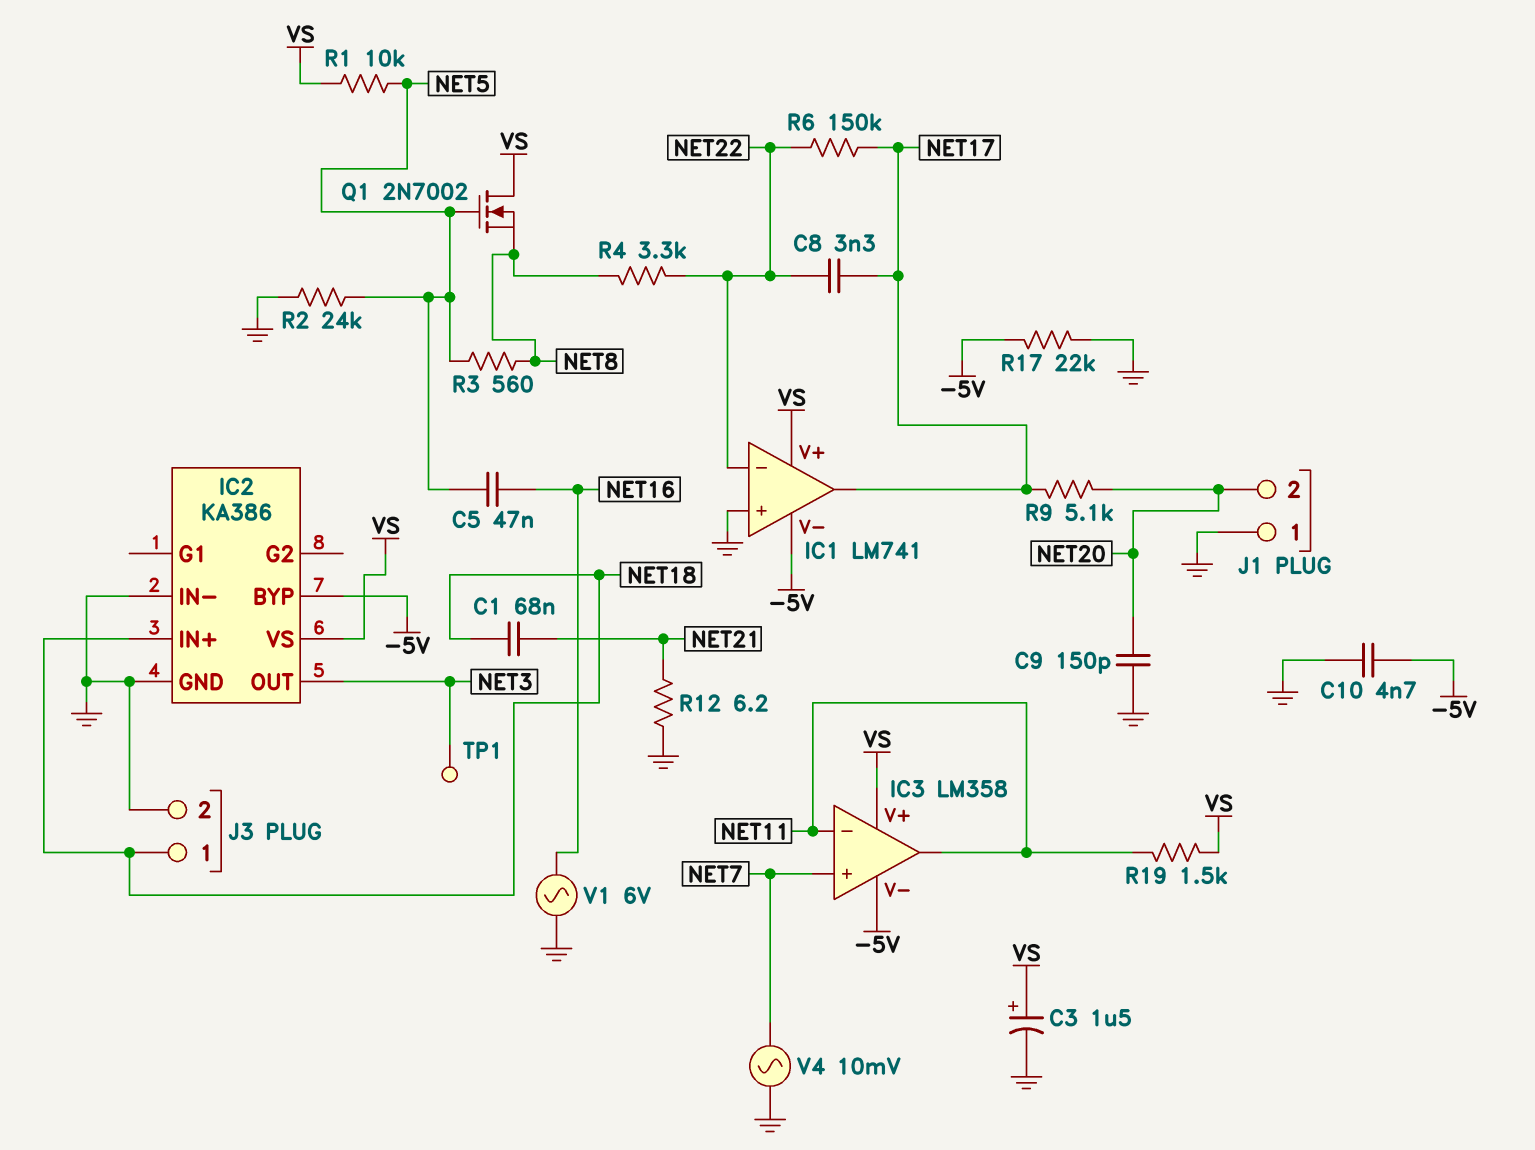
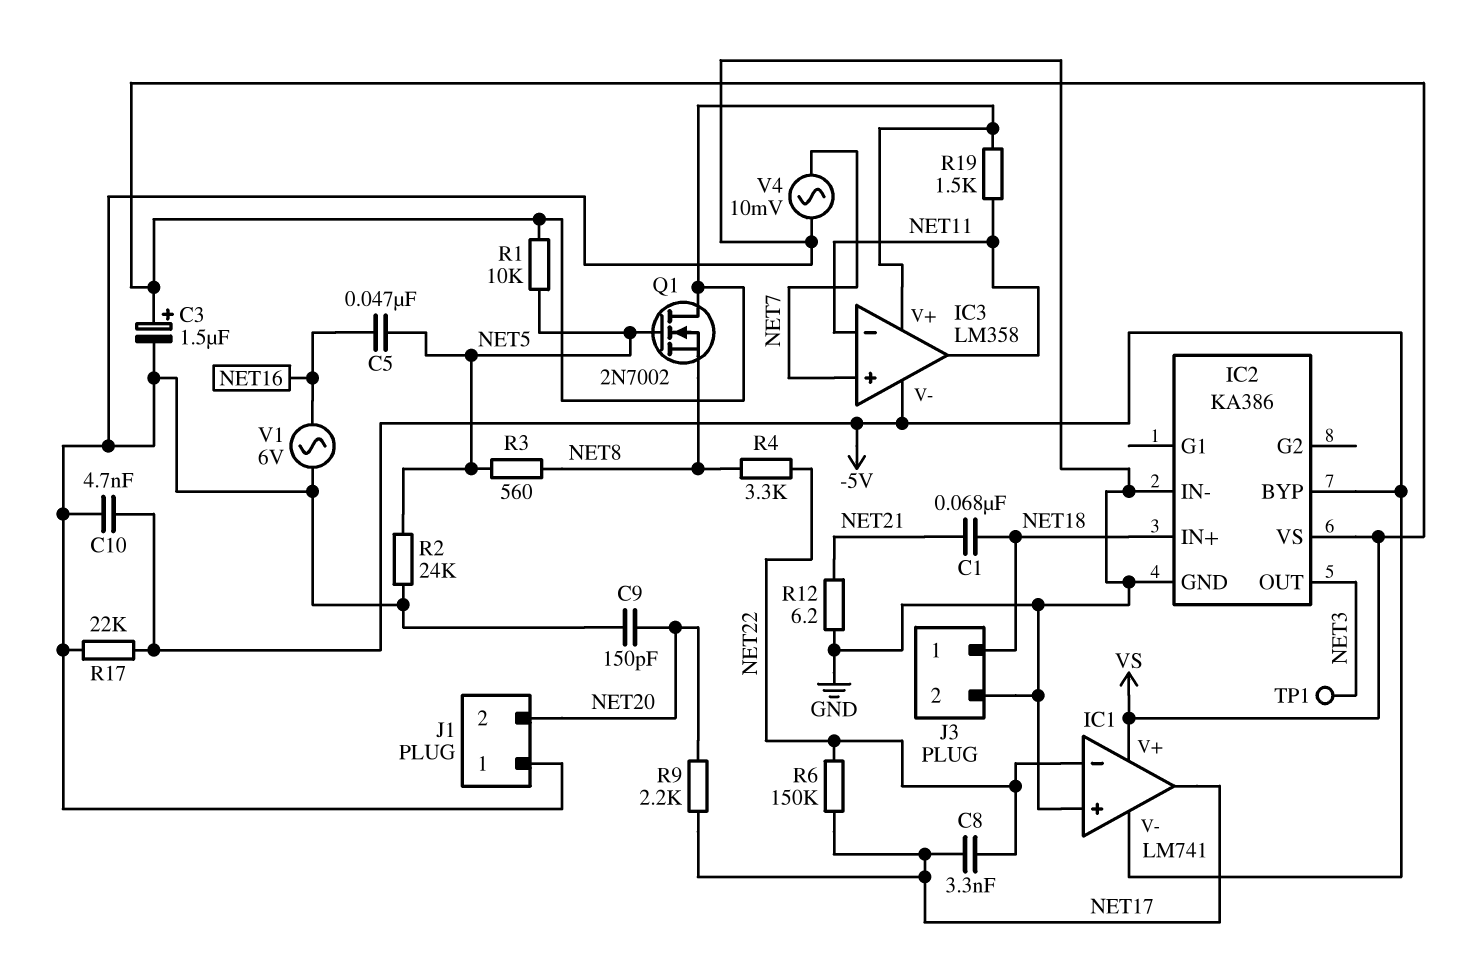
R9: 5.1k (NET17, NET20) -> 2.2k (NET17, NET20)

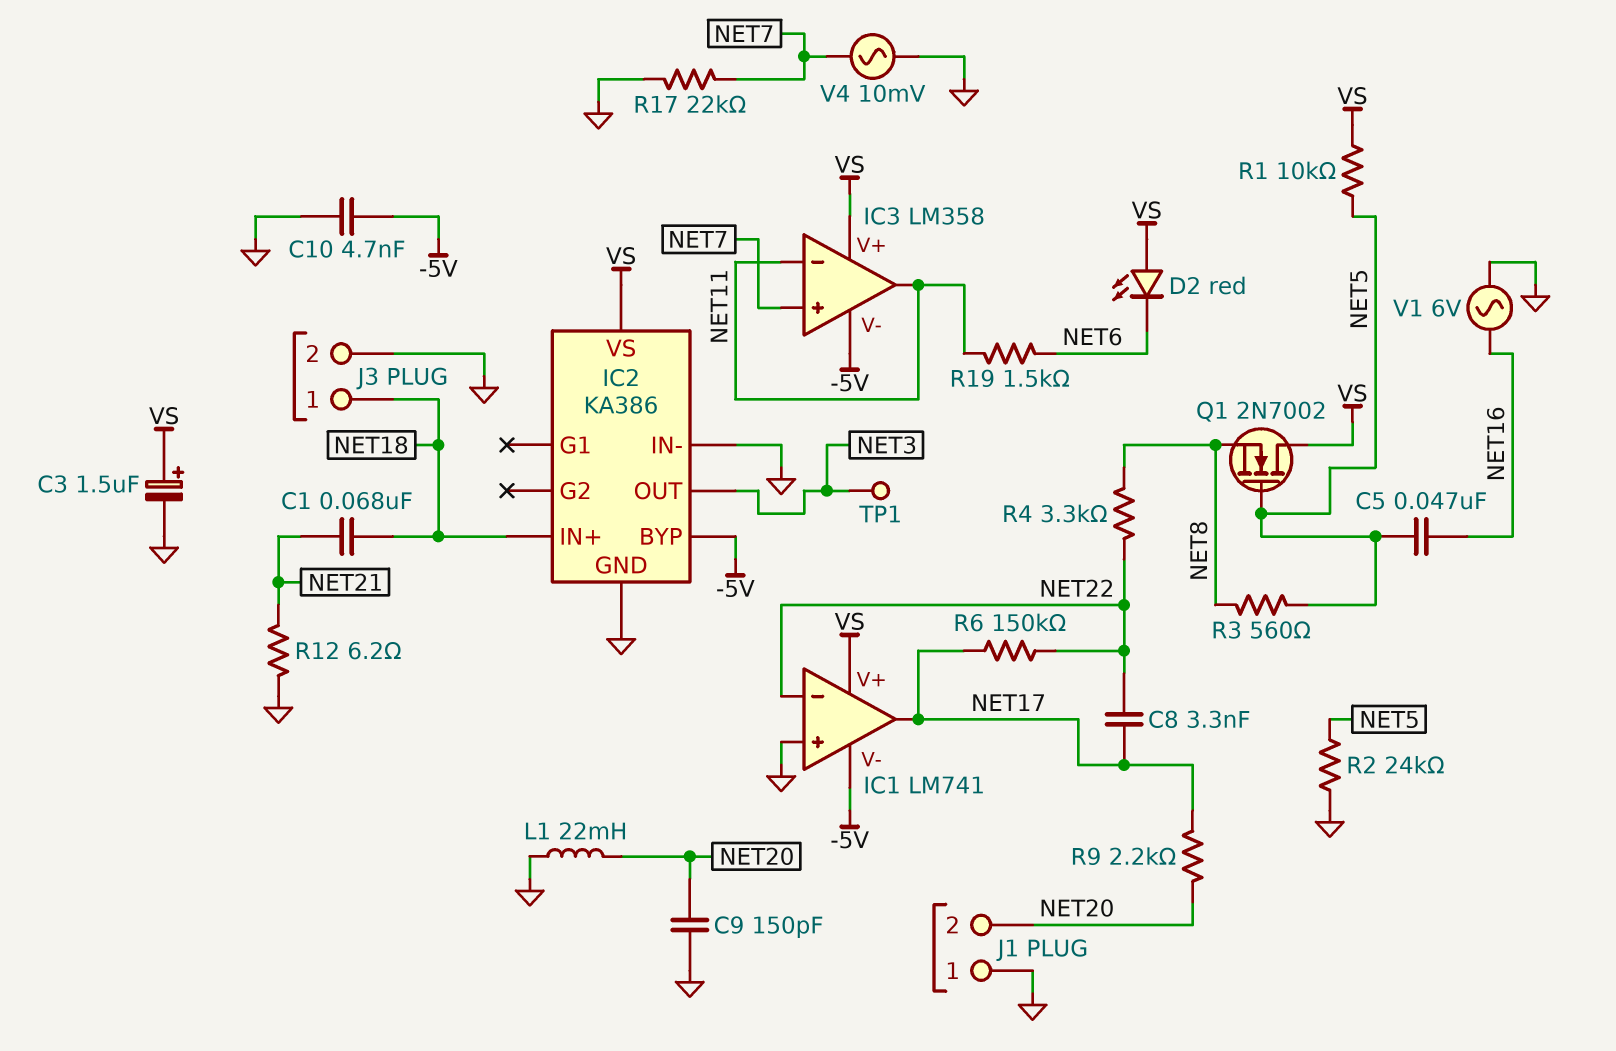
D2: none -> LED red (A VS, K NET6)
L1: none -> 22mH (GND, NET20)
R17: 22k (-5V, GND) -> 22k (GND, NET7)
R19: 1.5k (NET11, VS) -> 1.5k (NET6, NET11)

